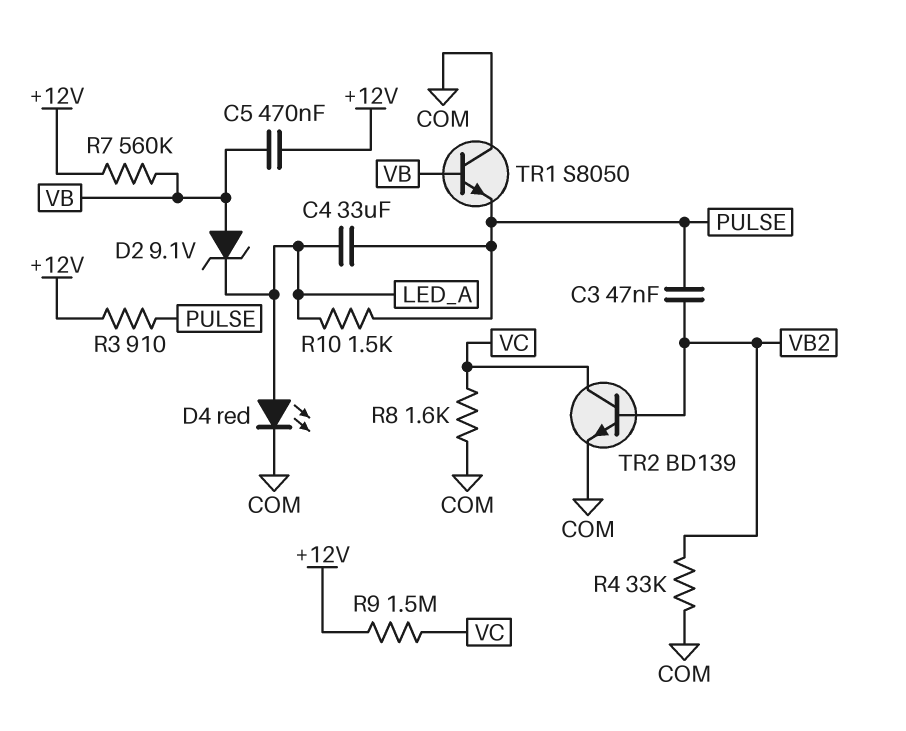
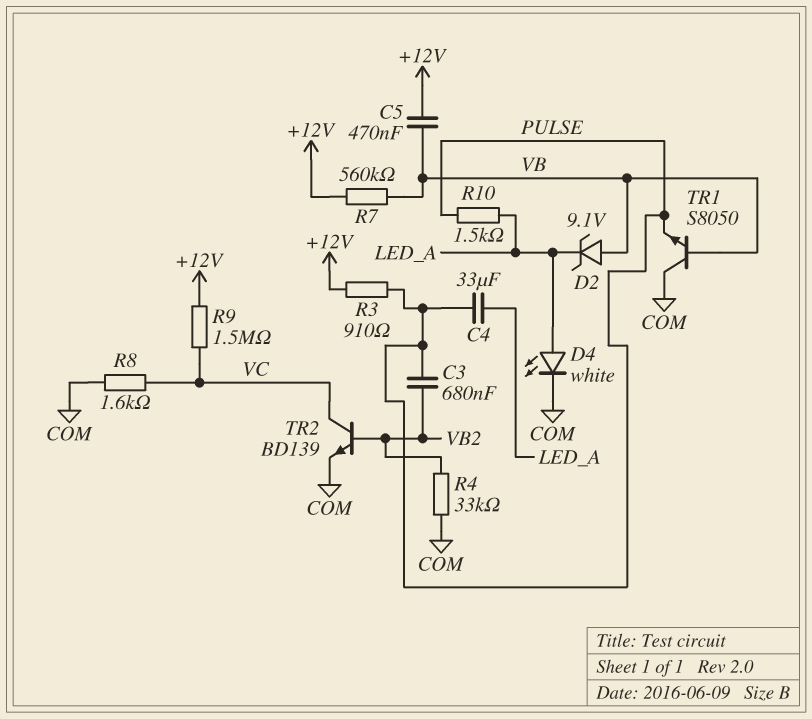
C3: 47nF (PULSE, VB2) -> 680nF (PULSE, VB2)
D4: LED red (A LED_A, K COM) -> LED white (A LED_A, K COM)

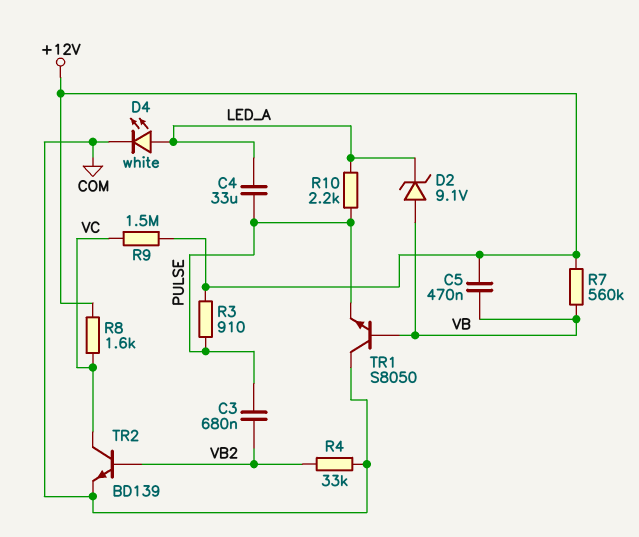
R8: 1.6k (COM, VC) -> 1.6k (+12V, VC)
R10: 1.5k (LED_A, PULSE) -> 2.2k (LED_A, PULSE)

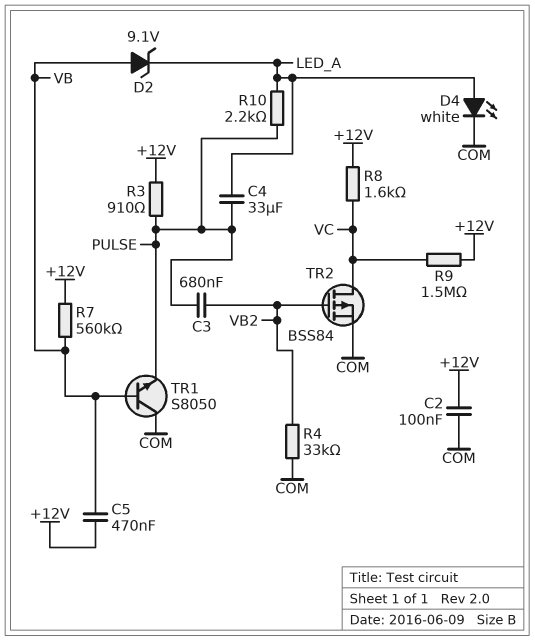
C2: none -> 100nF (+12V, COM)
TR2: NPN BD139 (B VB2, C VC, E COM) -> PMOS BSS84 (G VB2, D VC, S COM)

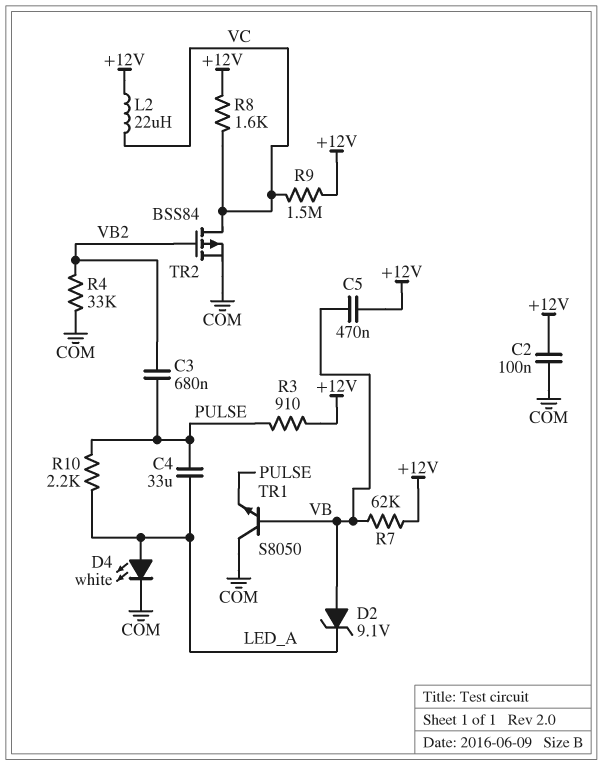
L2: none -> 22uH (+12V, VC)
R7: 560k (+12V, VB) -> 62k (+12V, VB)

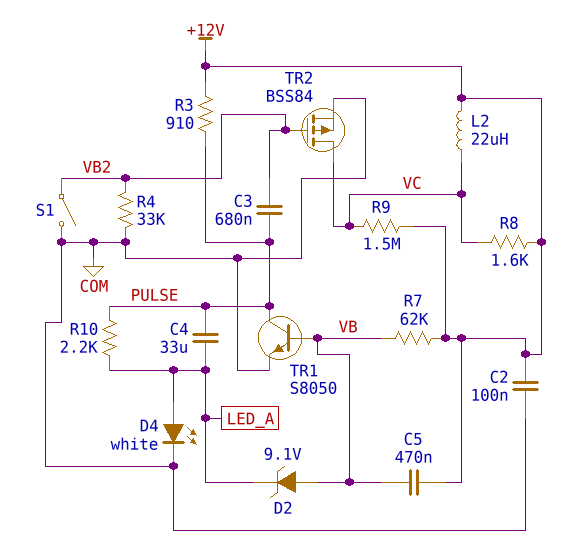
S1: none -> switch (COM, VB2)
TR1: NPN S8050 (B VB, C COM, E PULSE) -> NPN S8050 (B VB, C PULSE, E COM)

